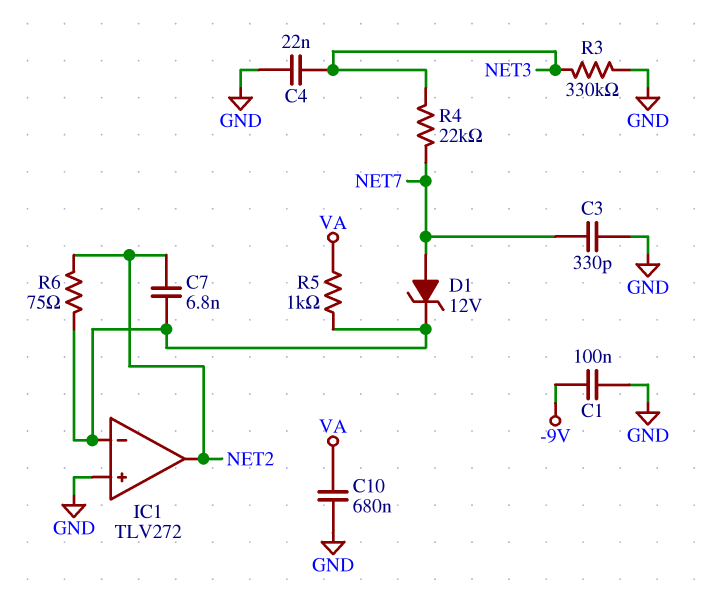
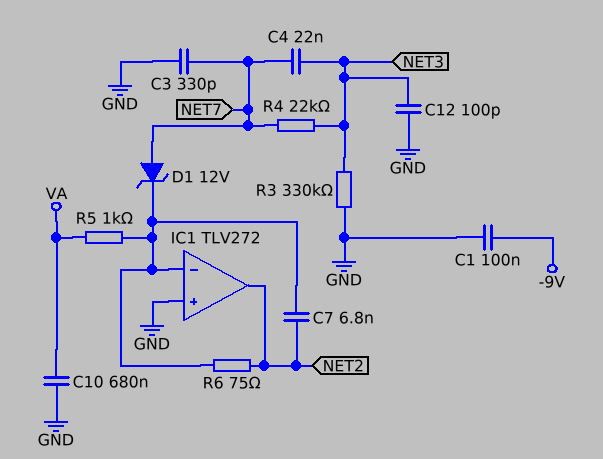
C4: 22nF (GND, NET3) -> 22nF (NET3, NET7)
C12: none -> 100pF (GND, NET3)

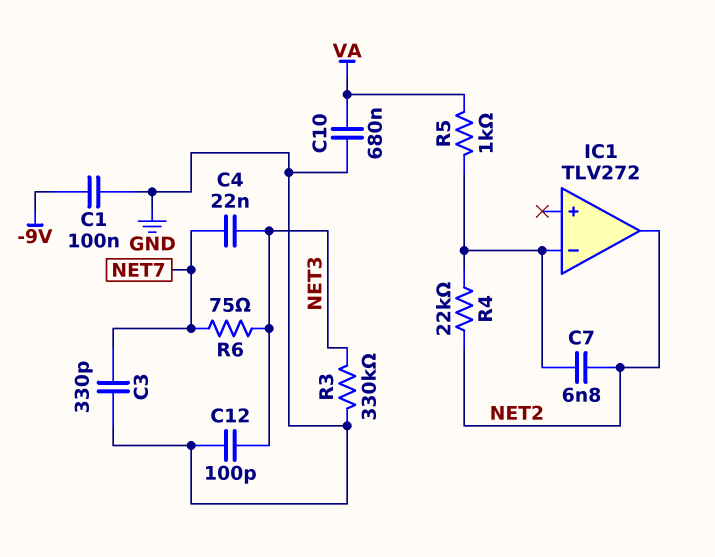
D1: zener 12V (A NET7, K IC1/in-) -> none
IC1 pin in+: GND -> none
R4: 22k (NET3, NET7) -> 22k (IC1/in-, NET2)
R6: 75 (IC1/in-, NET2) -> 75 (NET3, NET7)

